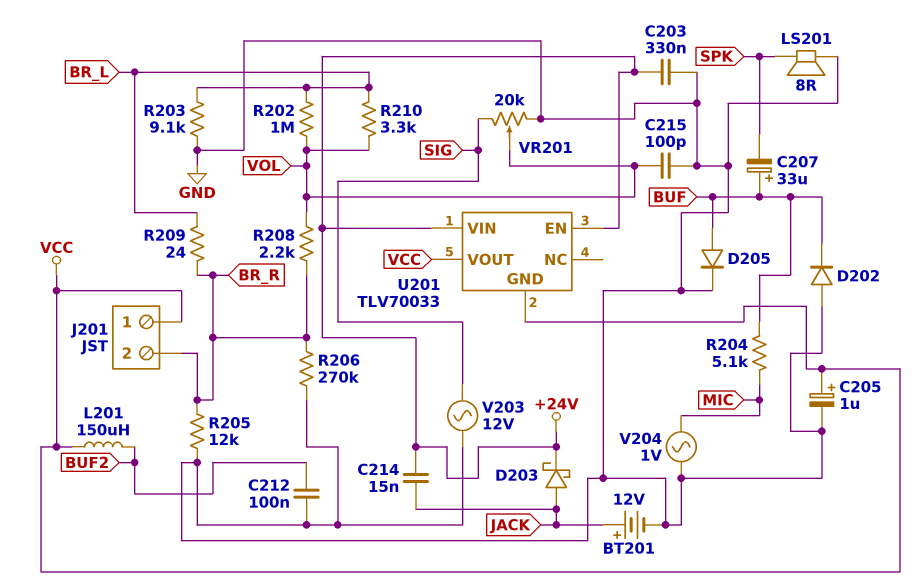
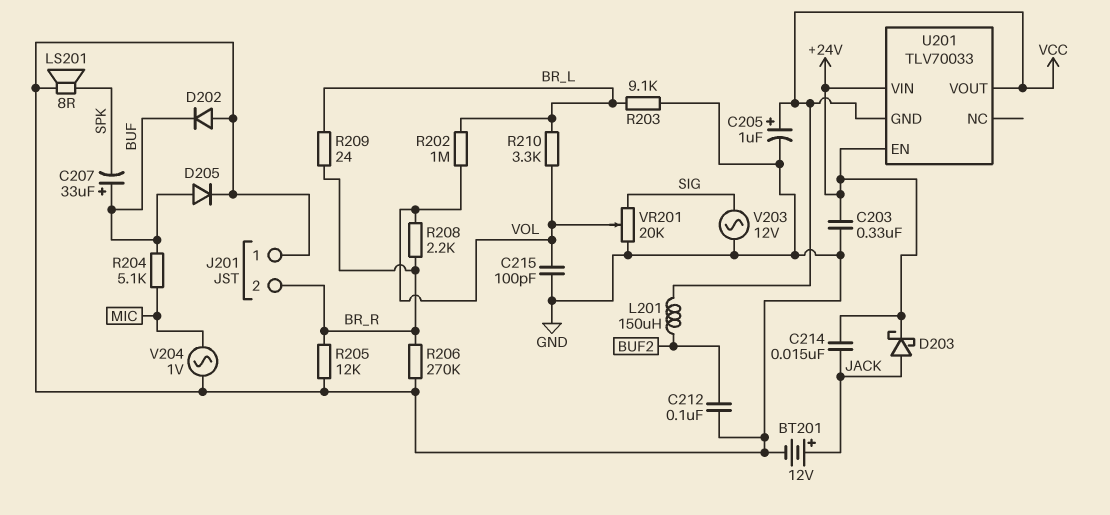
J201 pin 1: VCC -> GND

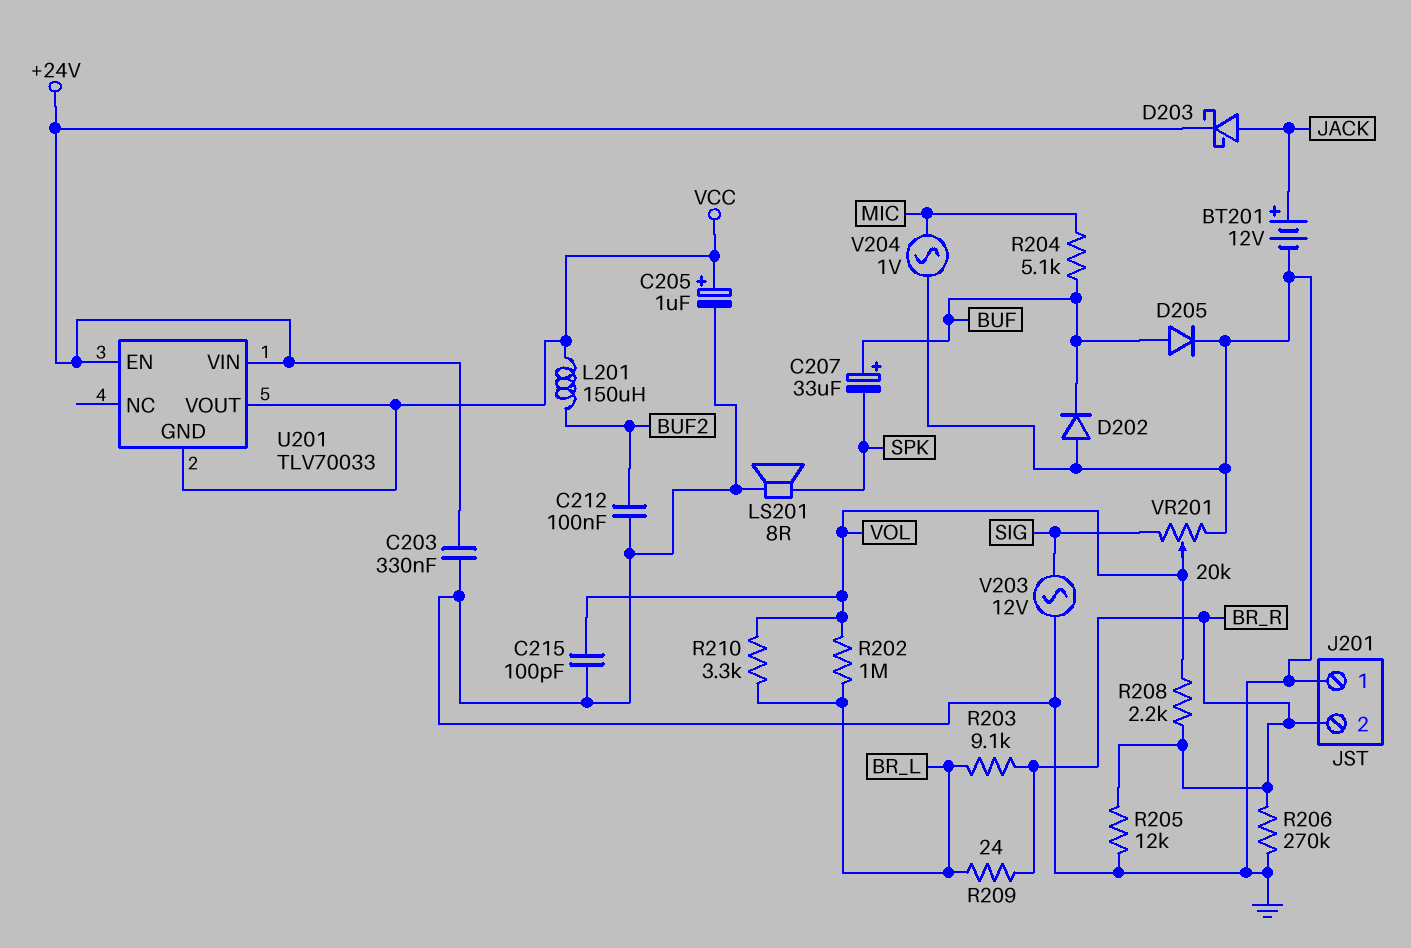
C214: 15nF (+24V, JACK) -> none
R203: 9.1k (BR_L, GND) -> 9.1k (BR_L, BR_R)

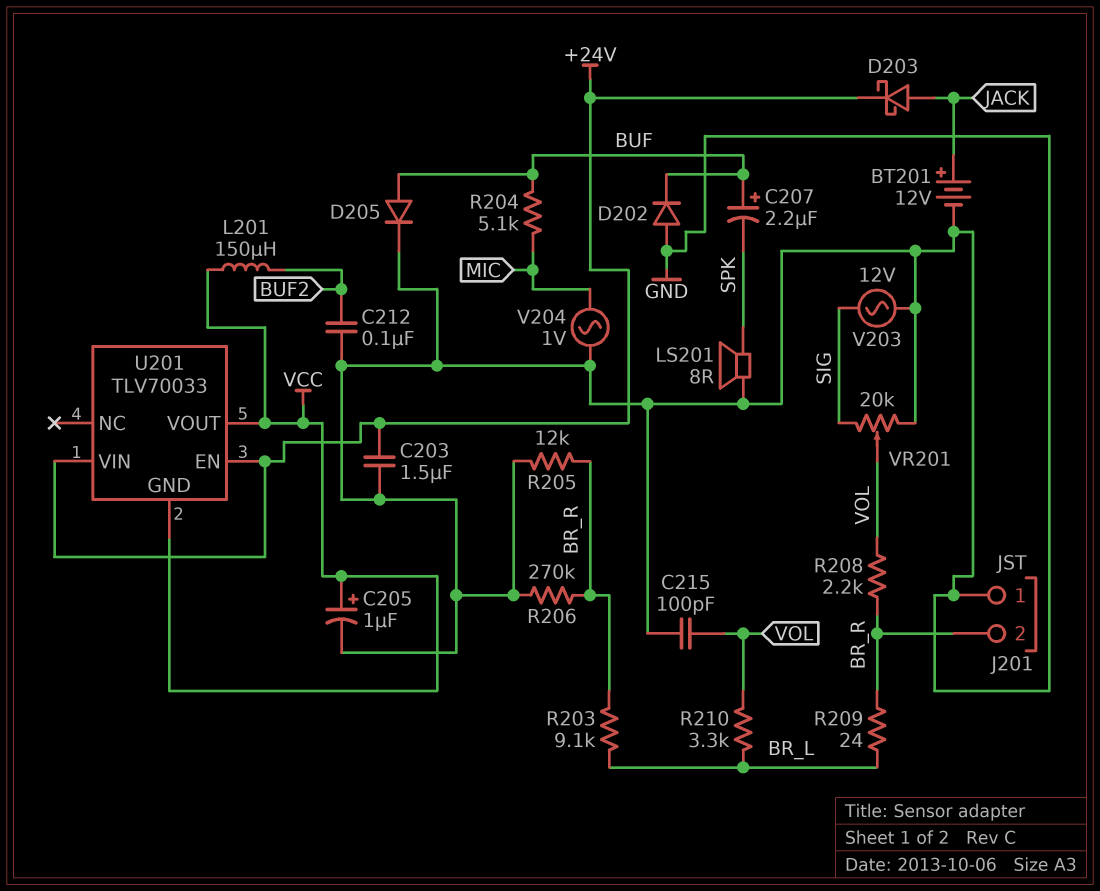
C203: 330nF (+24V, GND) -> 1.5uF (+24V, GND)
C207: 33uF (plus BUF, minus SPK) -> 2.2uF (plus BUF, minus SPK)
R202: 1M (BR_L, VOL) -> none

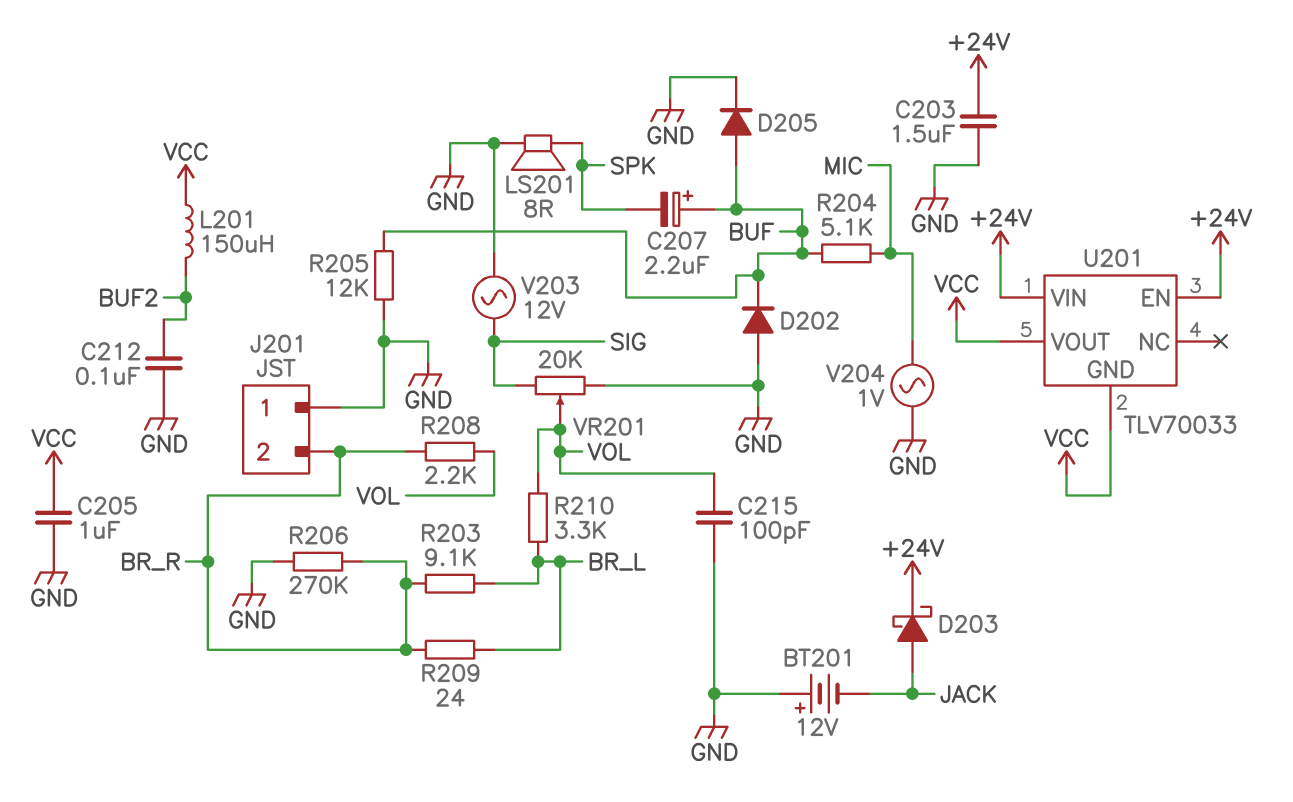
BT201: 12V (plus JACK, minus GND) -> 12V (plus GND, minus JACK)
C205: 1uF (plus VCC, minus GND) -> 1uF (GND, VCC)
R205: 12k (BR_R, GND) -> 12k (BUF, GND)

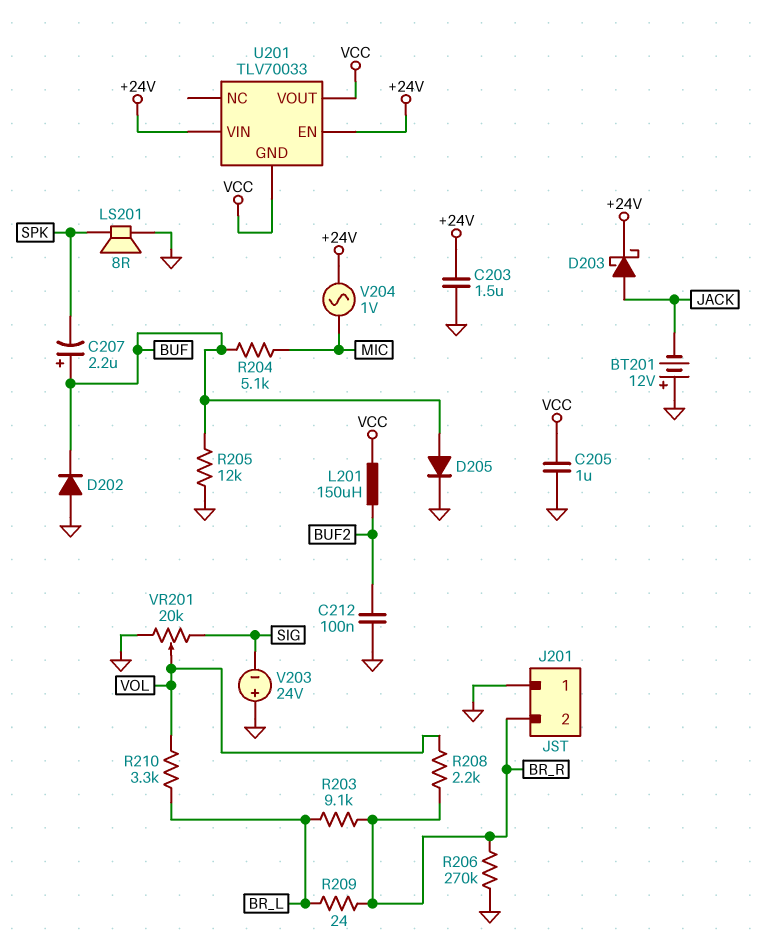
C215: 100pF (GND, VOL) -> none
V203: AC 12V (GND, SIG) -> 24V (plus GND, minus SIG)
V204: AC 1V (GND, MIC) -> AC 1V (+24V, MIC)

